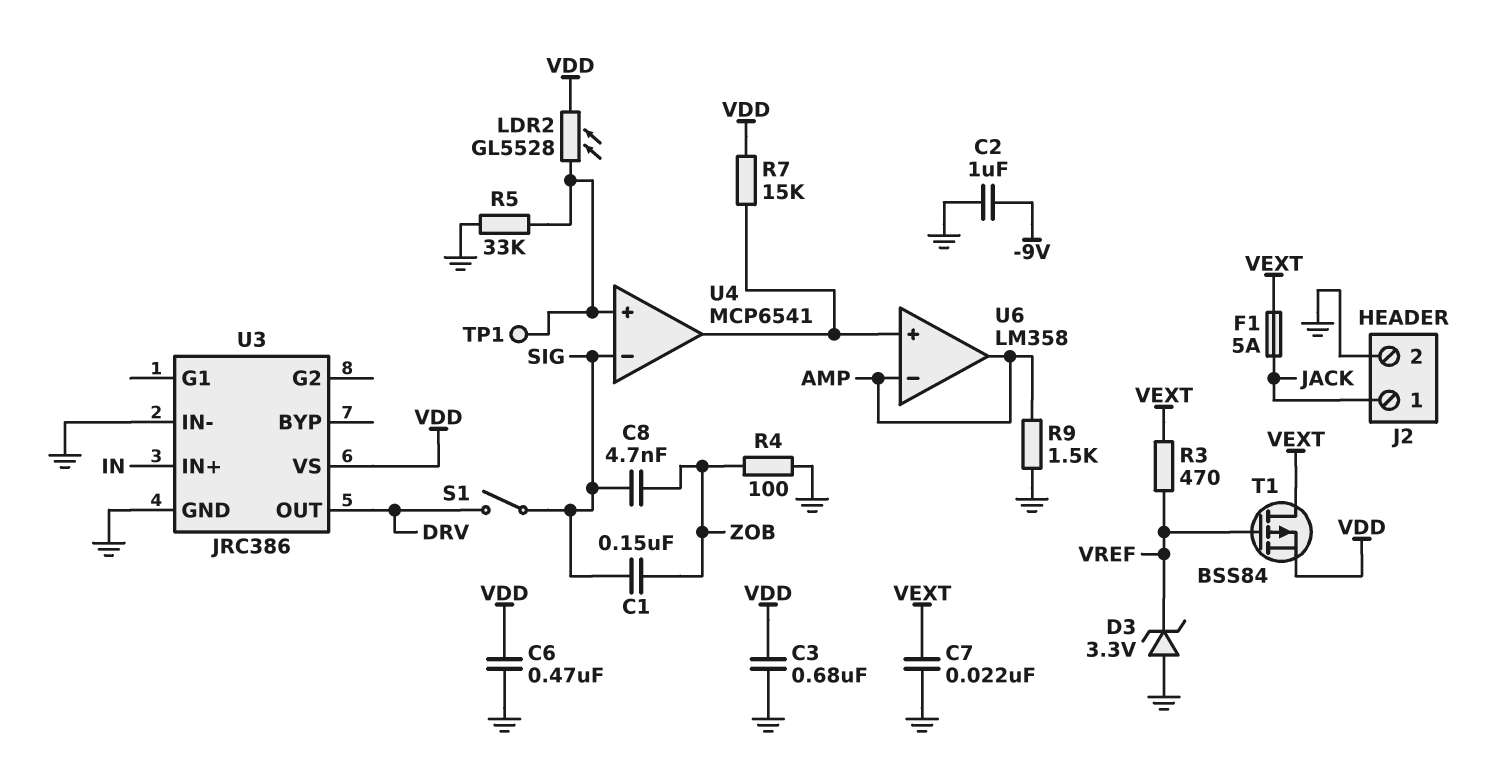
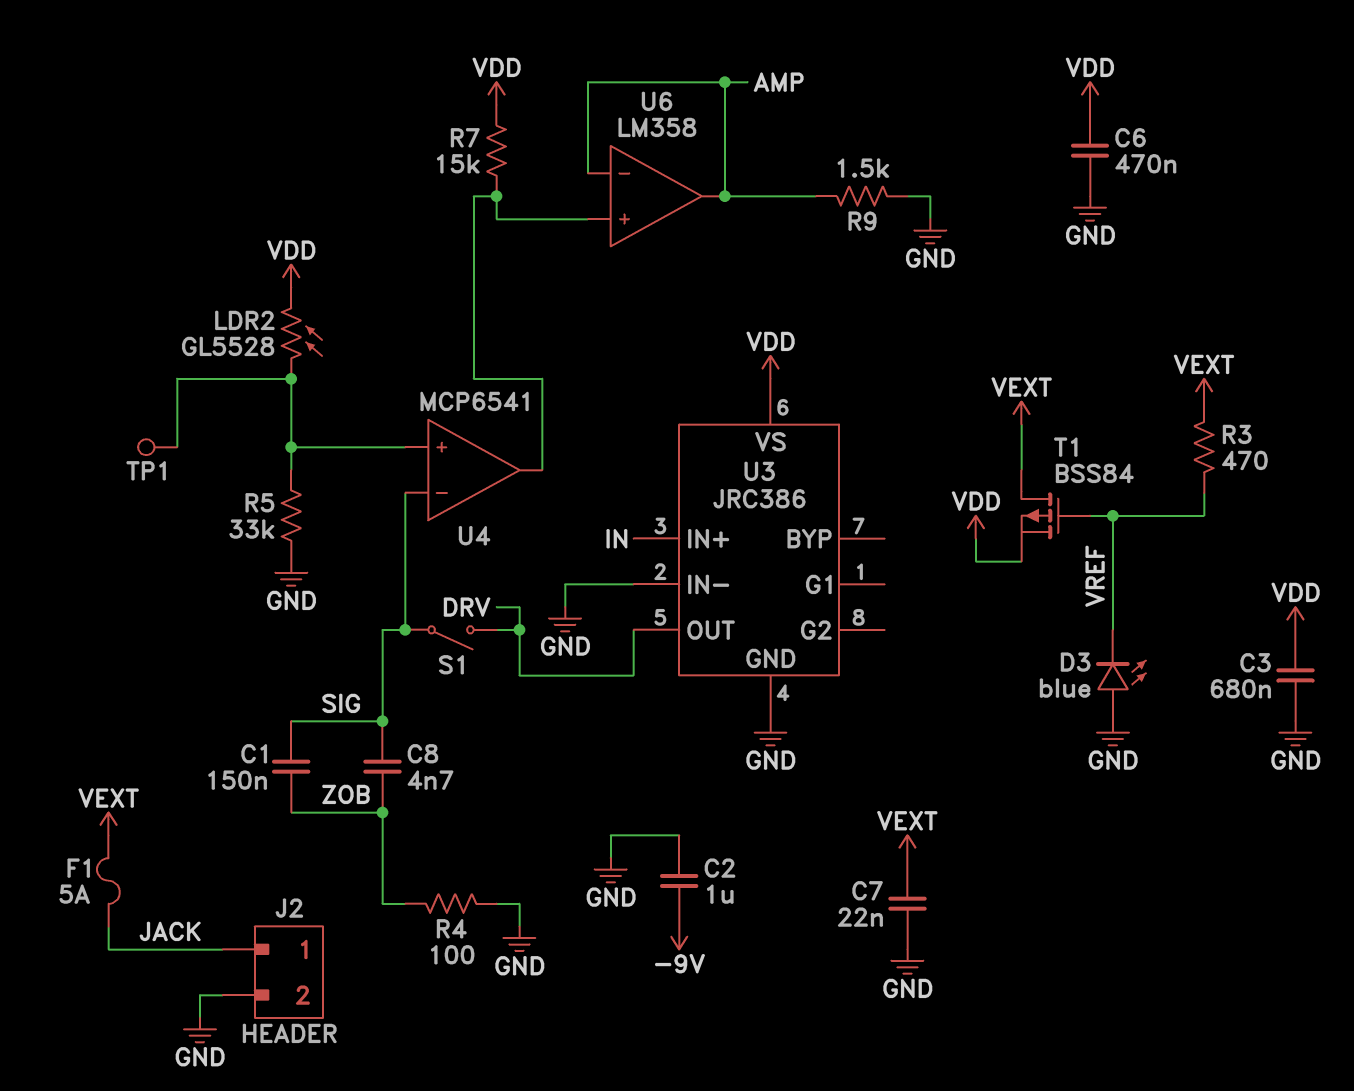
D3: zener 3.3V (A GND, K VREF) -> LED blue (A GND, K VREF)

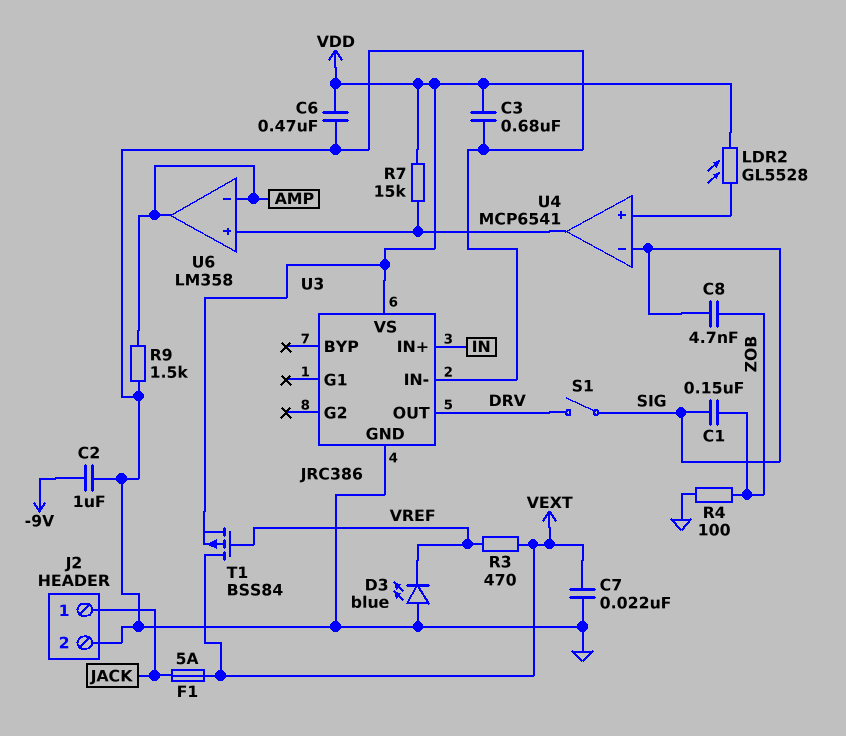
R5: 33k (GND, U4/in+) -> none
TP1: test point (U4/in+) -> none

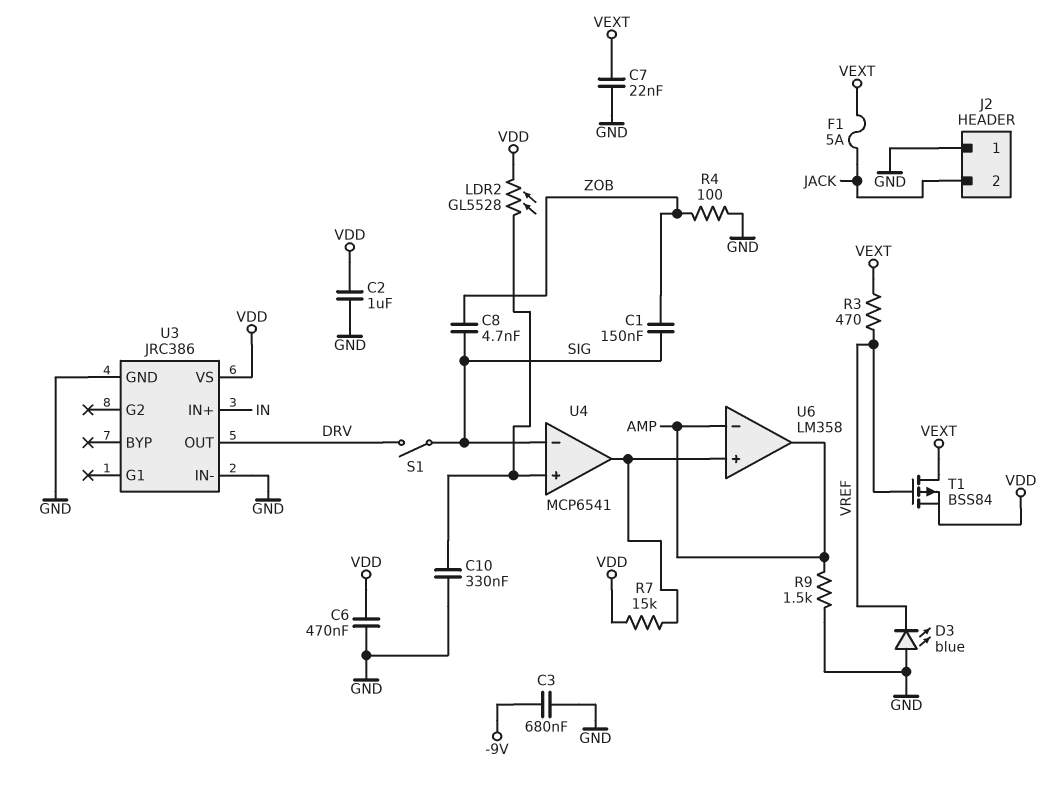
C2: 1uF (-9V, GND) -> 1uF (GND, VDD)
C3: 680nF (GND, VDD) -> 680nF (-9V, GND)
C10: none -> 330nF (GND, U4/in+)
J2 pin 1: JACK -> GND
J2 pin 2: GND -> JACK

